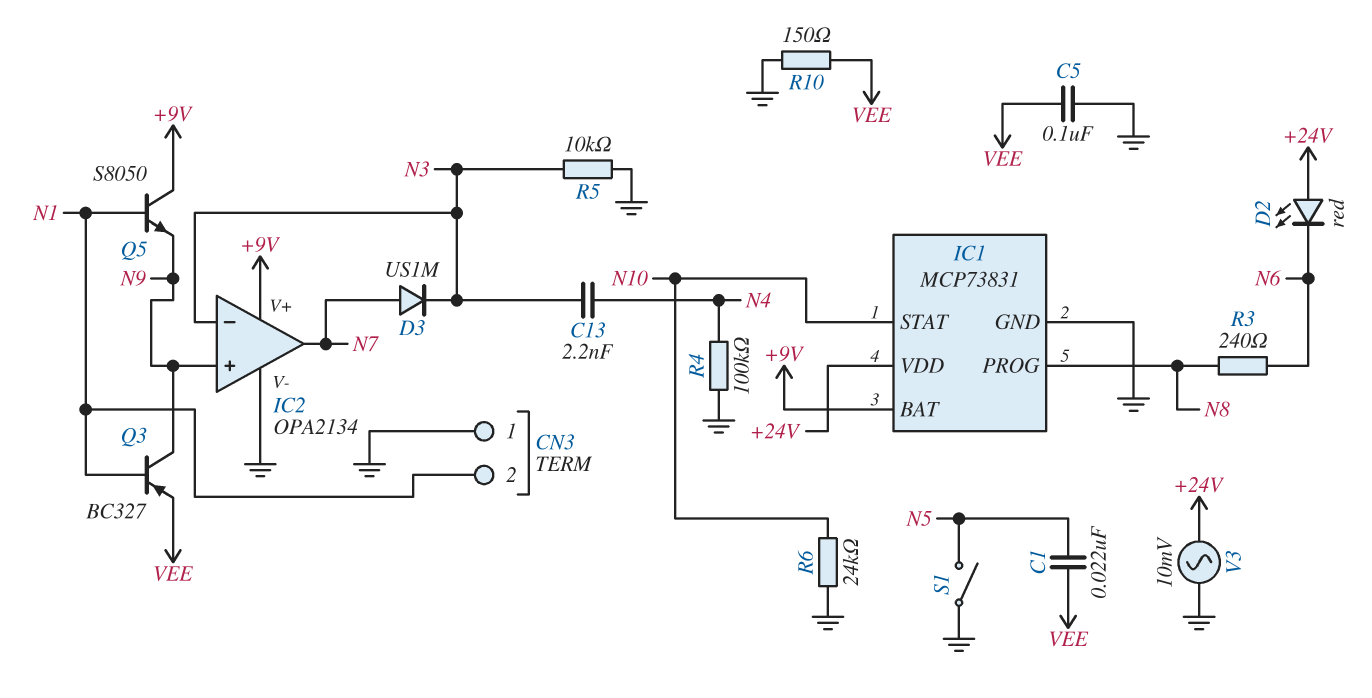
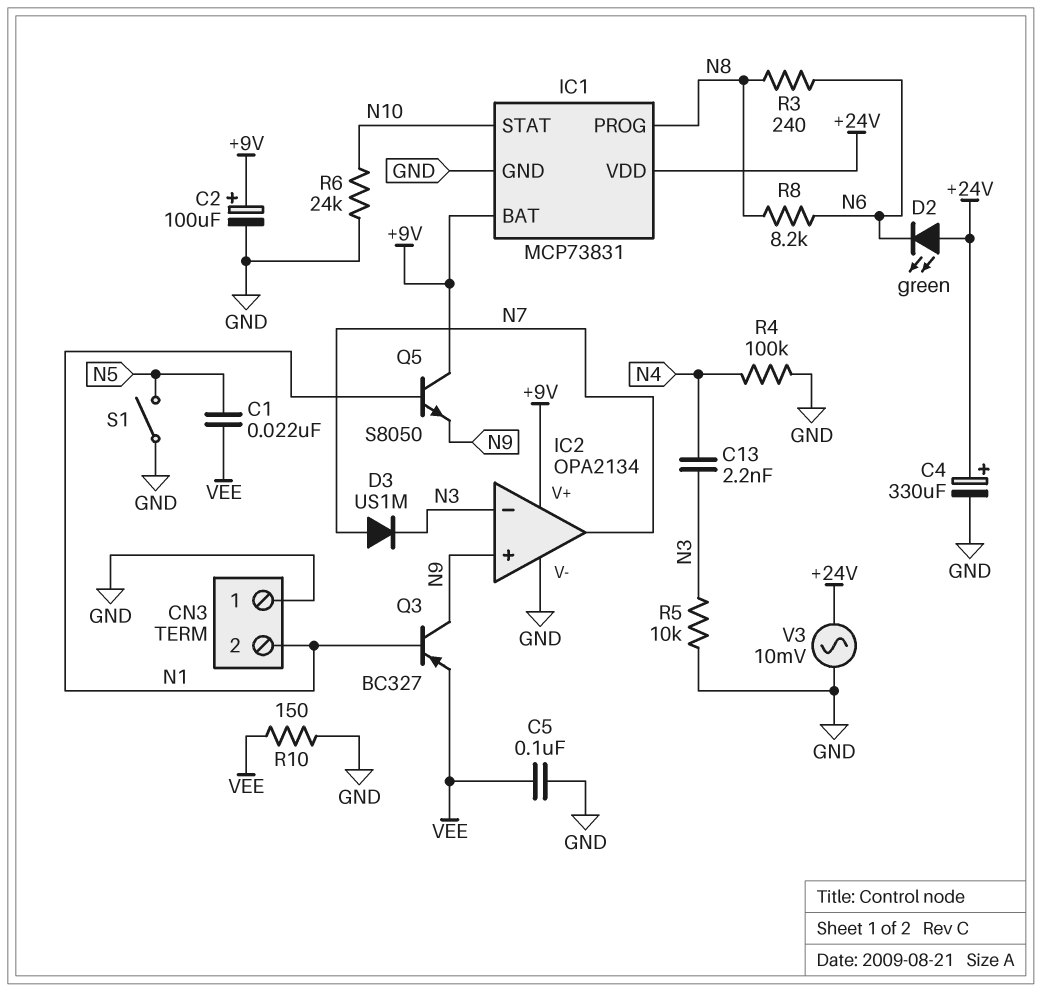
C2: none -> 100uF (plus +9V, minus GND)
C4: none -> 330uF (plus +24V, minus GND)
D2: LED red (A +24V, K N6) -> LED green (A +24V, K N6)
R8: none -> 8.2k (N6, N8)

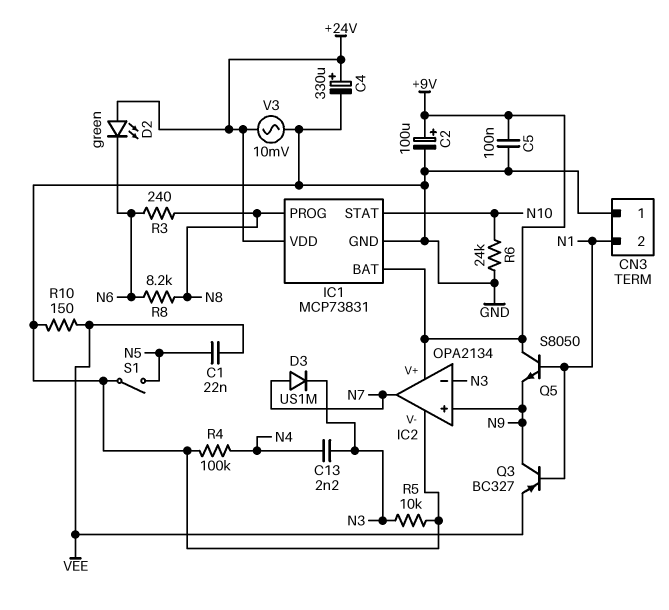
C5: 100nF (GND, VEE) -> 100nF (+9V, GND)

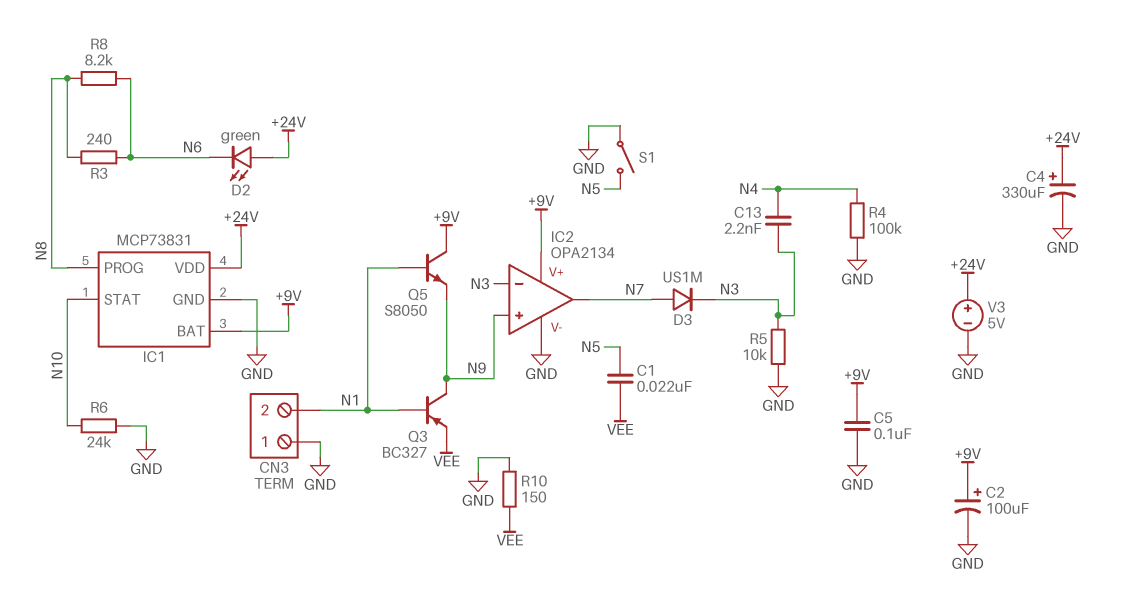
V3: AC 10mV (+24V, GND) -> 5V (plus +24V, minus GND)

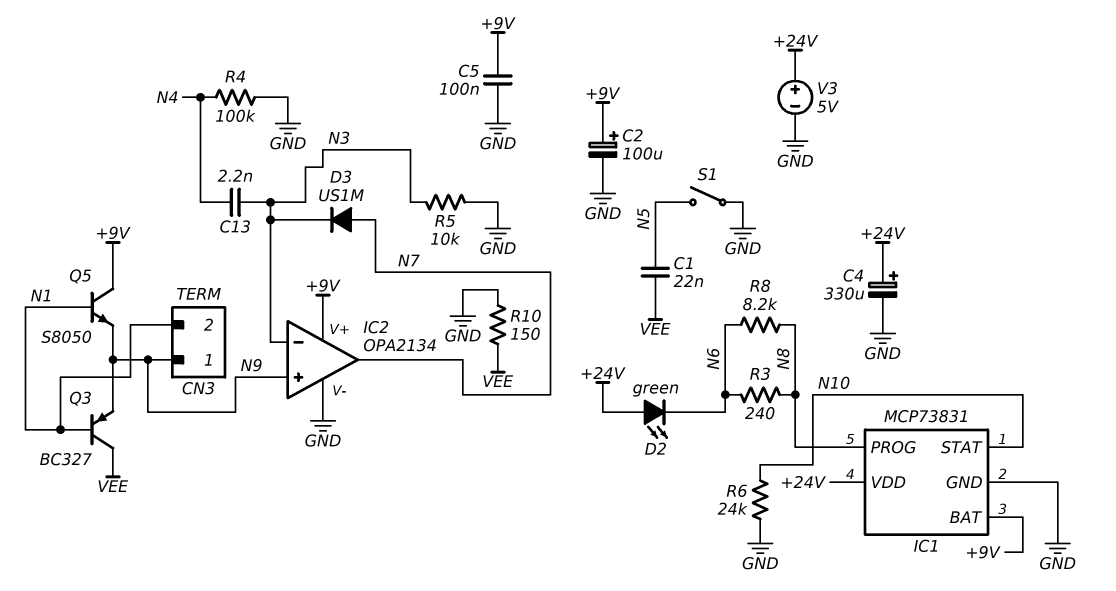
CN3 pin 1: GND -> N9
Q3: PNP BC327 (B N1, C N9, E VEE) -> PNP BC327 (B N1, C VEE, E N9)

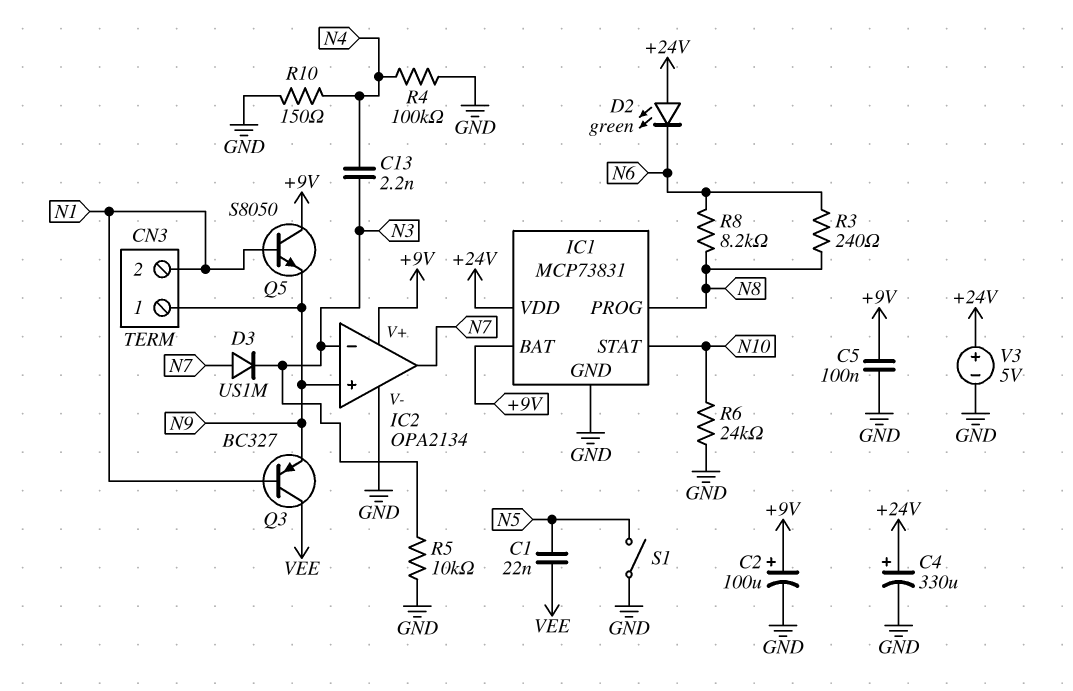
R10: 150 (GND, VEE) -> 150 (GND, N4)

